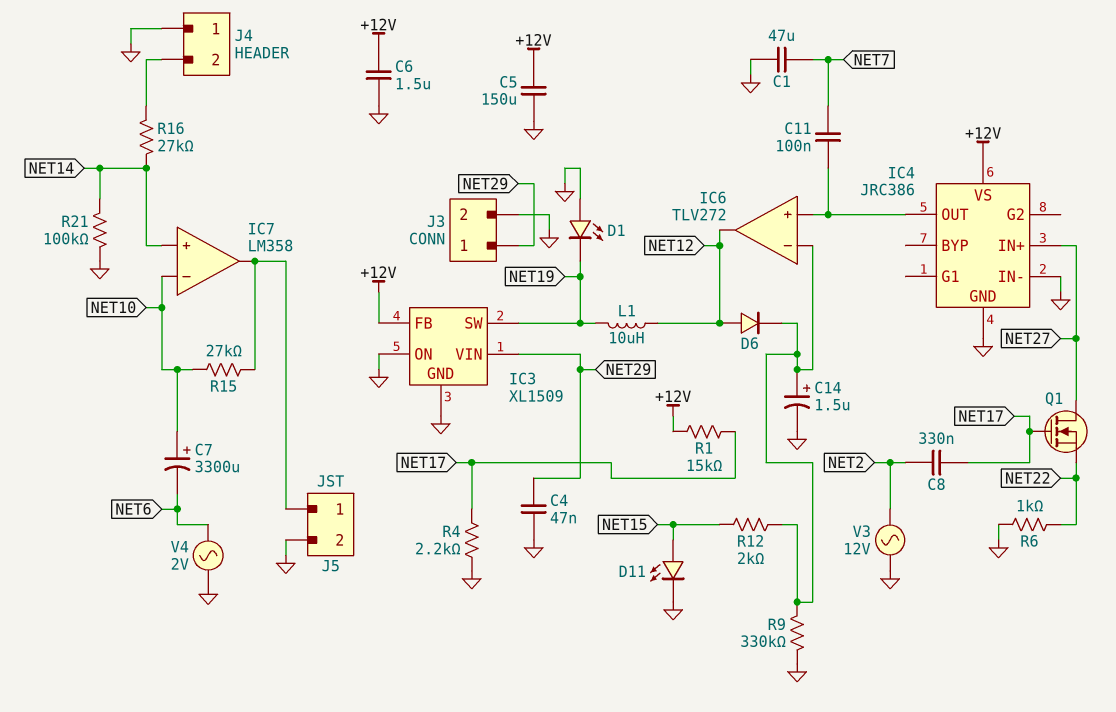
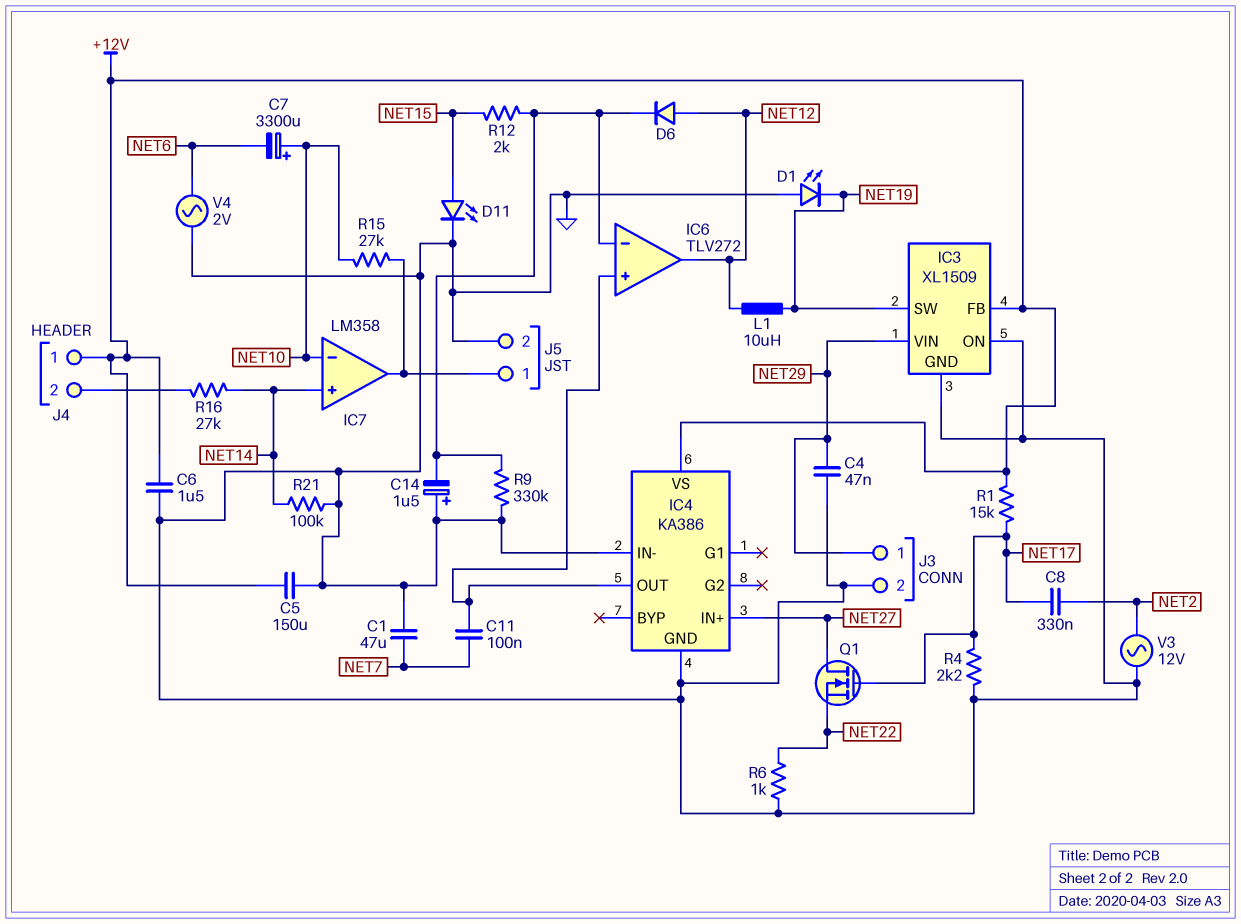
C14: 1.5uF (plus IC6/in-, minus GND) -> 1.5uF (plus GND, minus IC6/in-)
IC4: JRC386 -> KA386
J4 pin 1: GND -> +12V

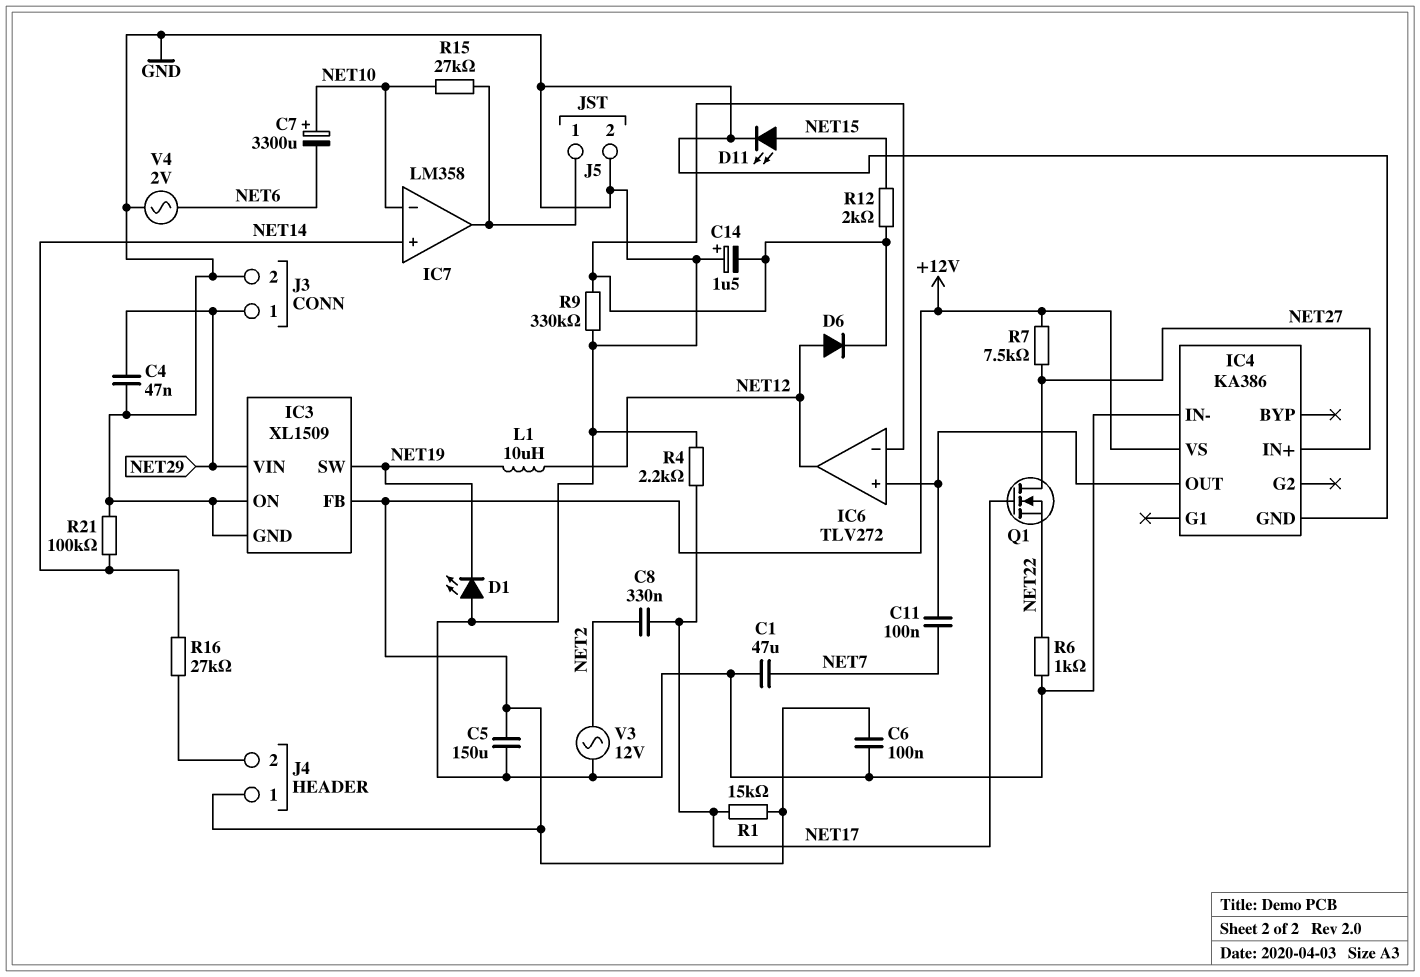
C6: 1.5uF (+12V, GND) -> 100nF (+12V, GND)
R7: none -> 7.5k (+12V, NET27)

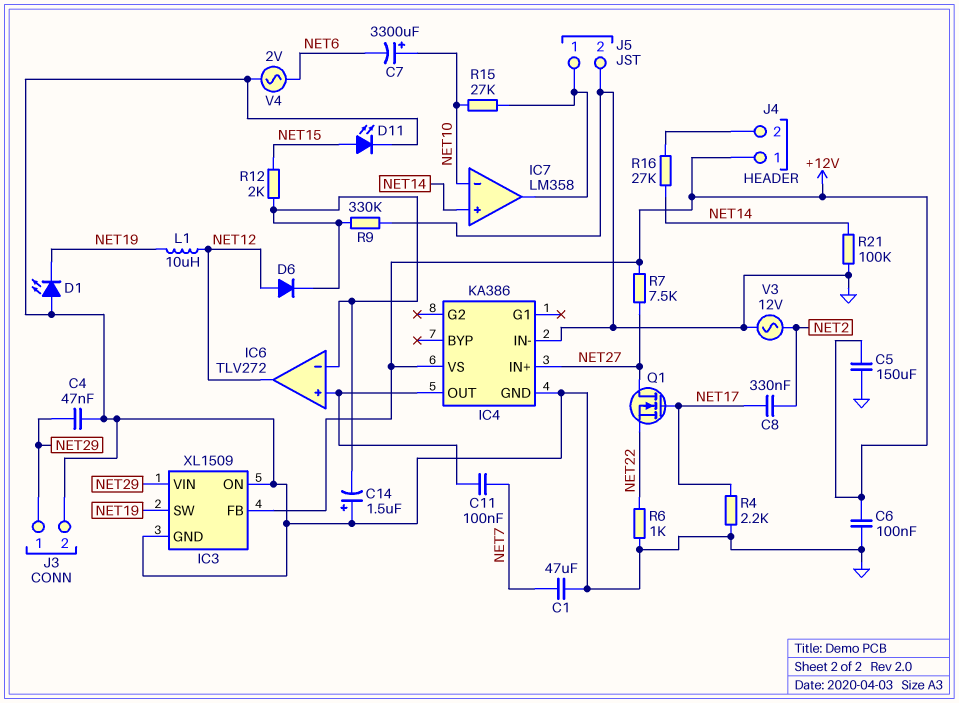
R1: 15k (+12V, NET17) -> none

